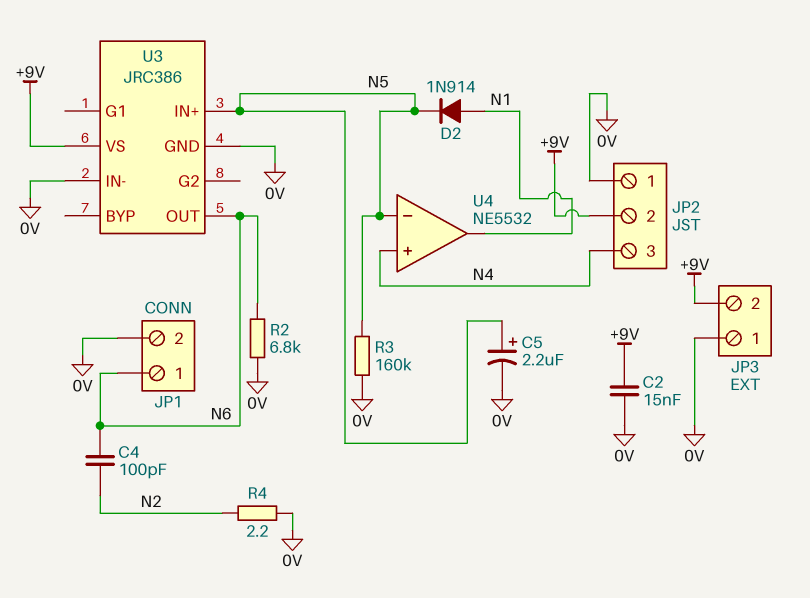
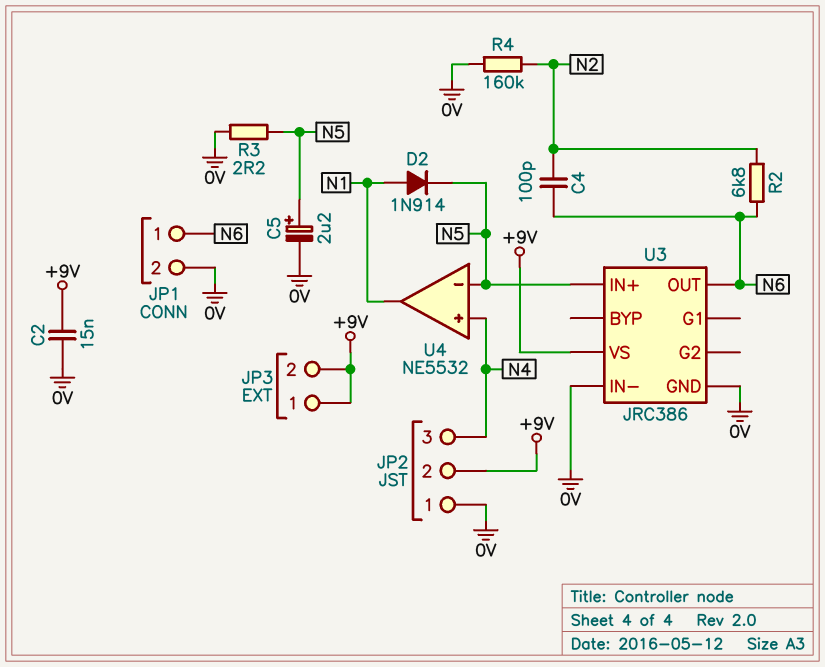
JP3 pin 1: 0V -> +9V
R2: 6.8k (0V, N6) -> 6.8k (N2, N6)
R3: 160k (0V, N5) -> 2.2 (0V, N5)
R4: 2.2 (0V, N2) -> 160k (0V, N2)

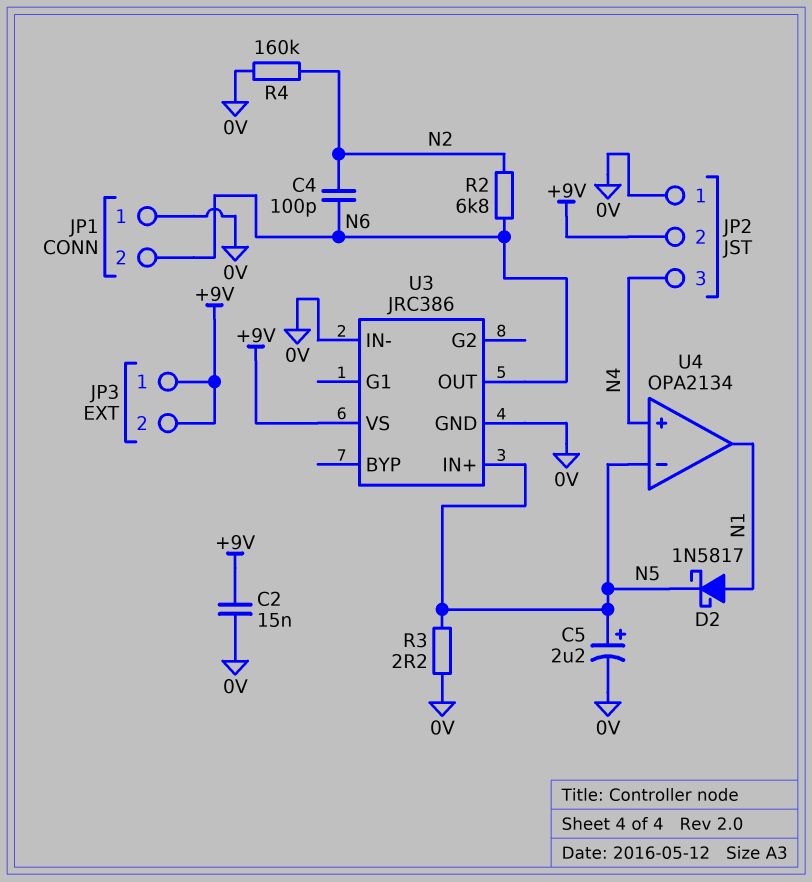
D2: diode 1N914 (A N1, K N5) -> schottky 1N5817 (A N1, K N5)
JP1 pin 1: N6 -> 0V
JP1 pin 2: 0V -> N6
U4: NE5532 -> OPA2134

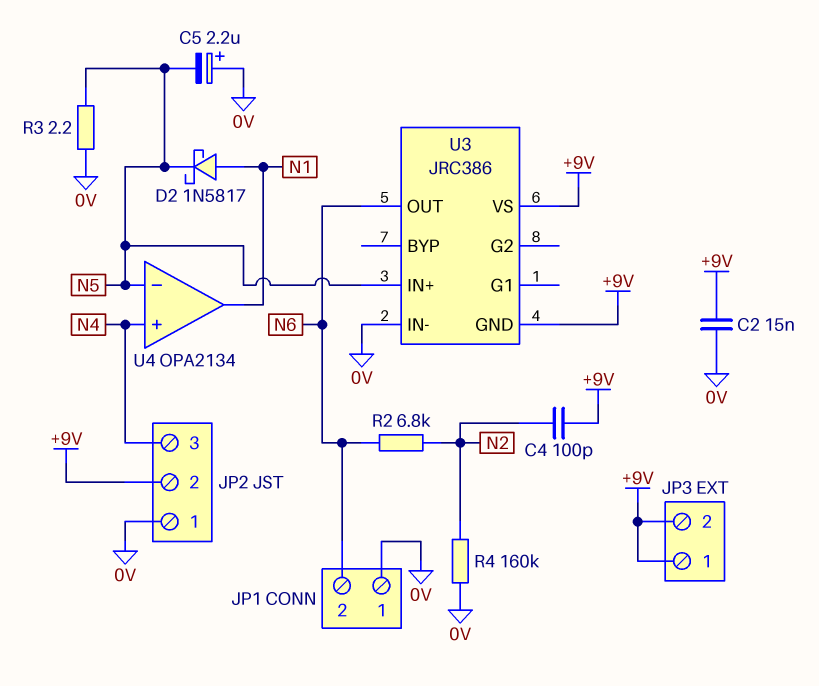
C4: 100pF (N2, N6) -> 100pF (+9V, N2)
C5: 2.2uF (plus N5, minus 0V) -> 2.2uF (plus 0V, minus N5)
U3 pin GND: 0V -> +9V

